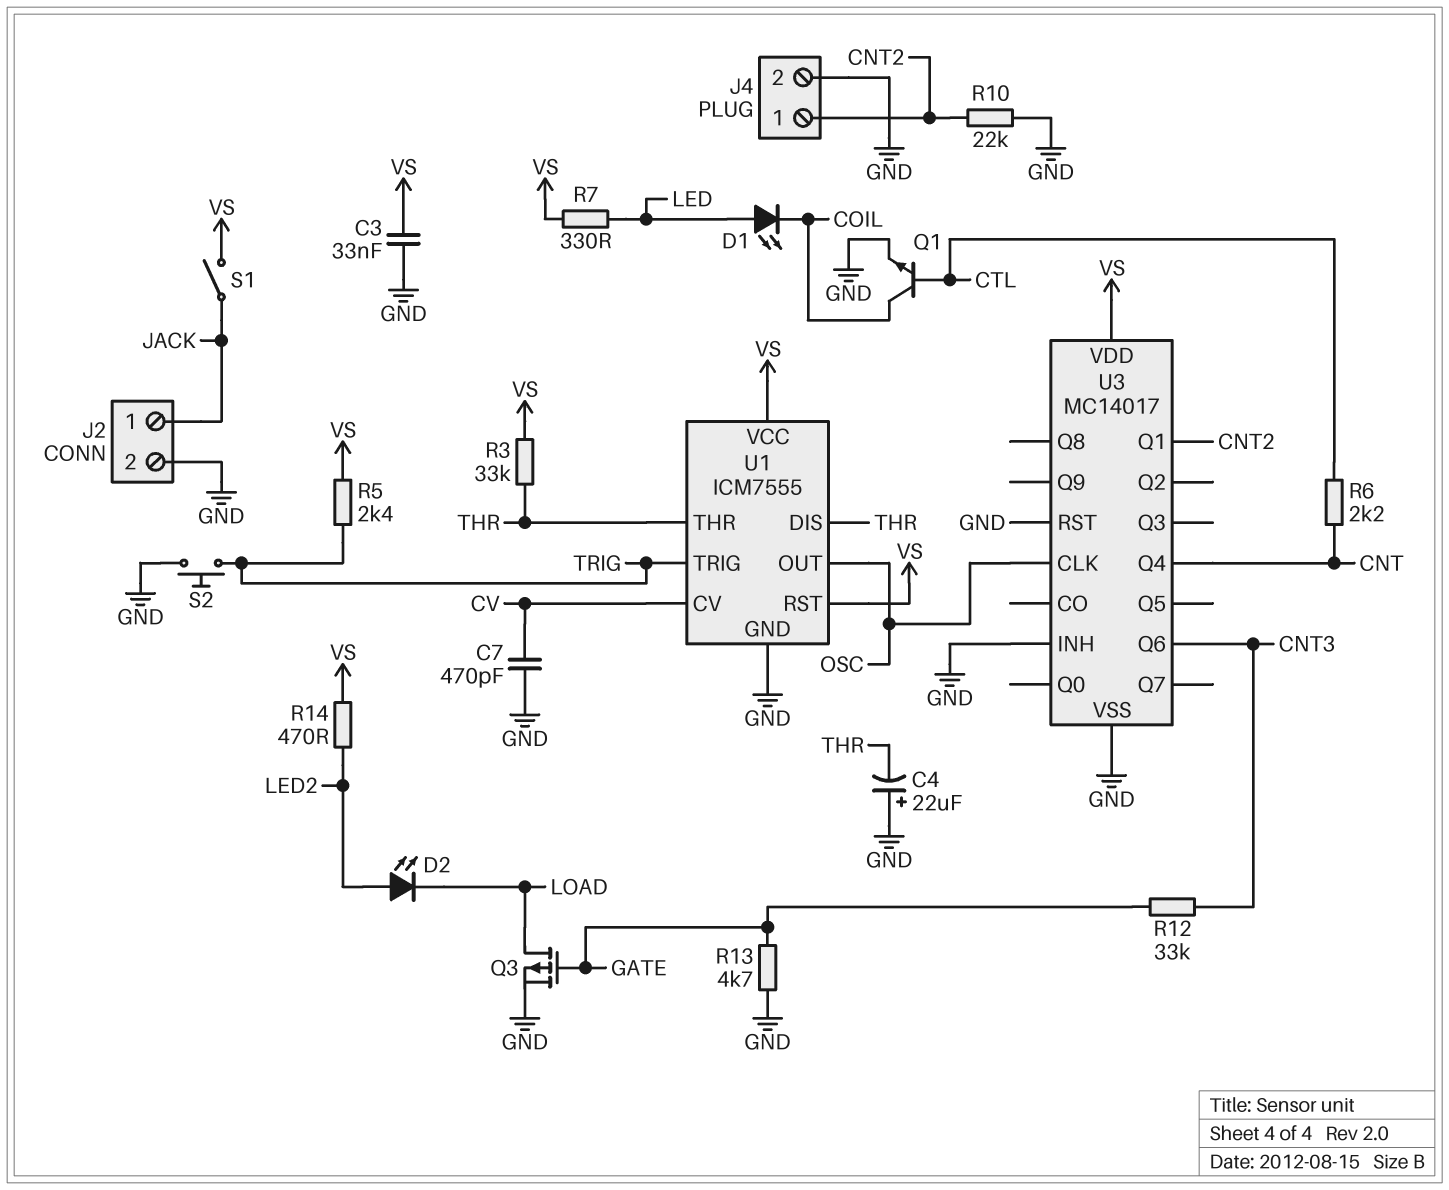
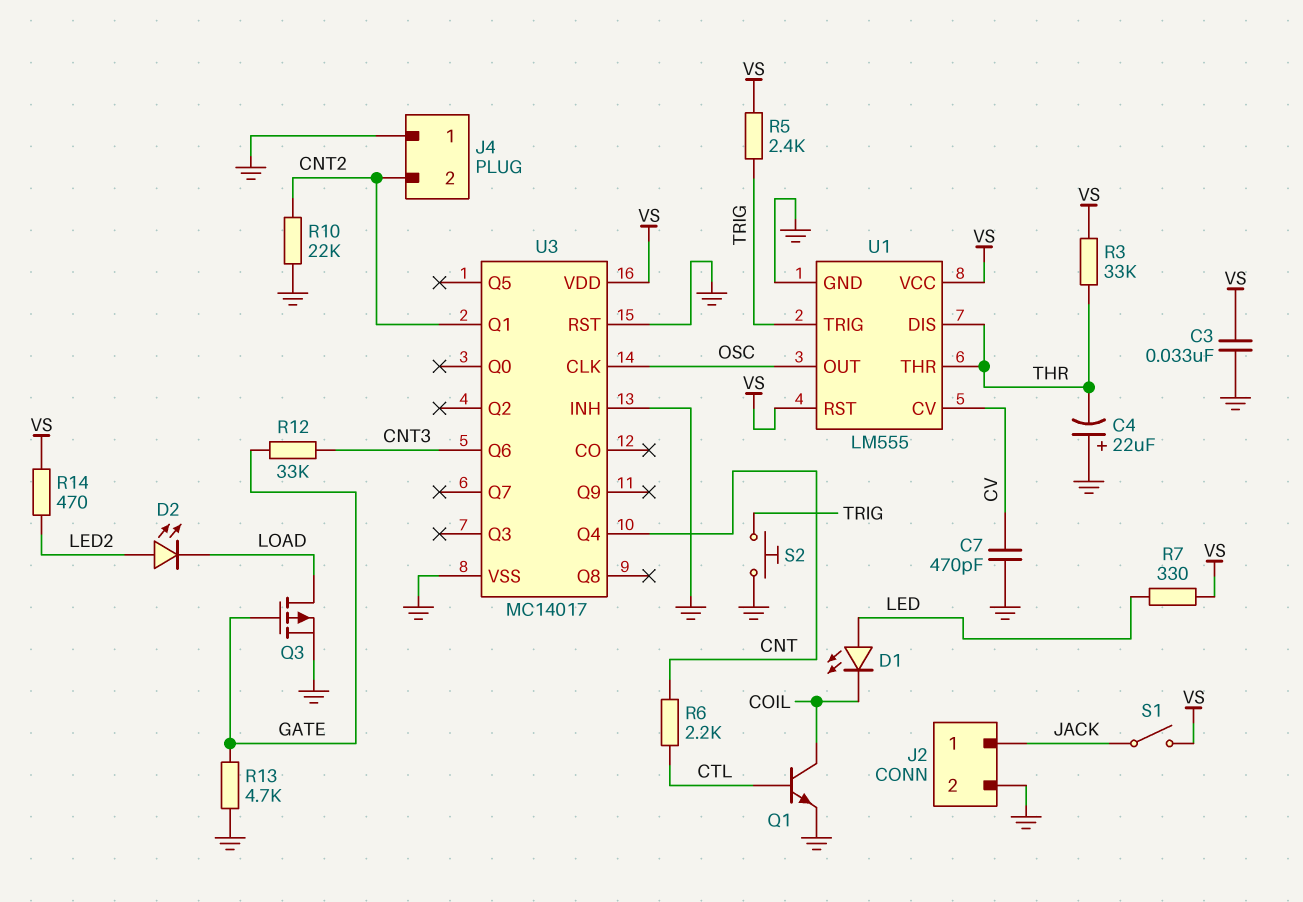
J4 pin 1: CNT2 -> GND
J4 pin 2: GND -> CNT2
U1: ICM7555 -> LM555

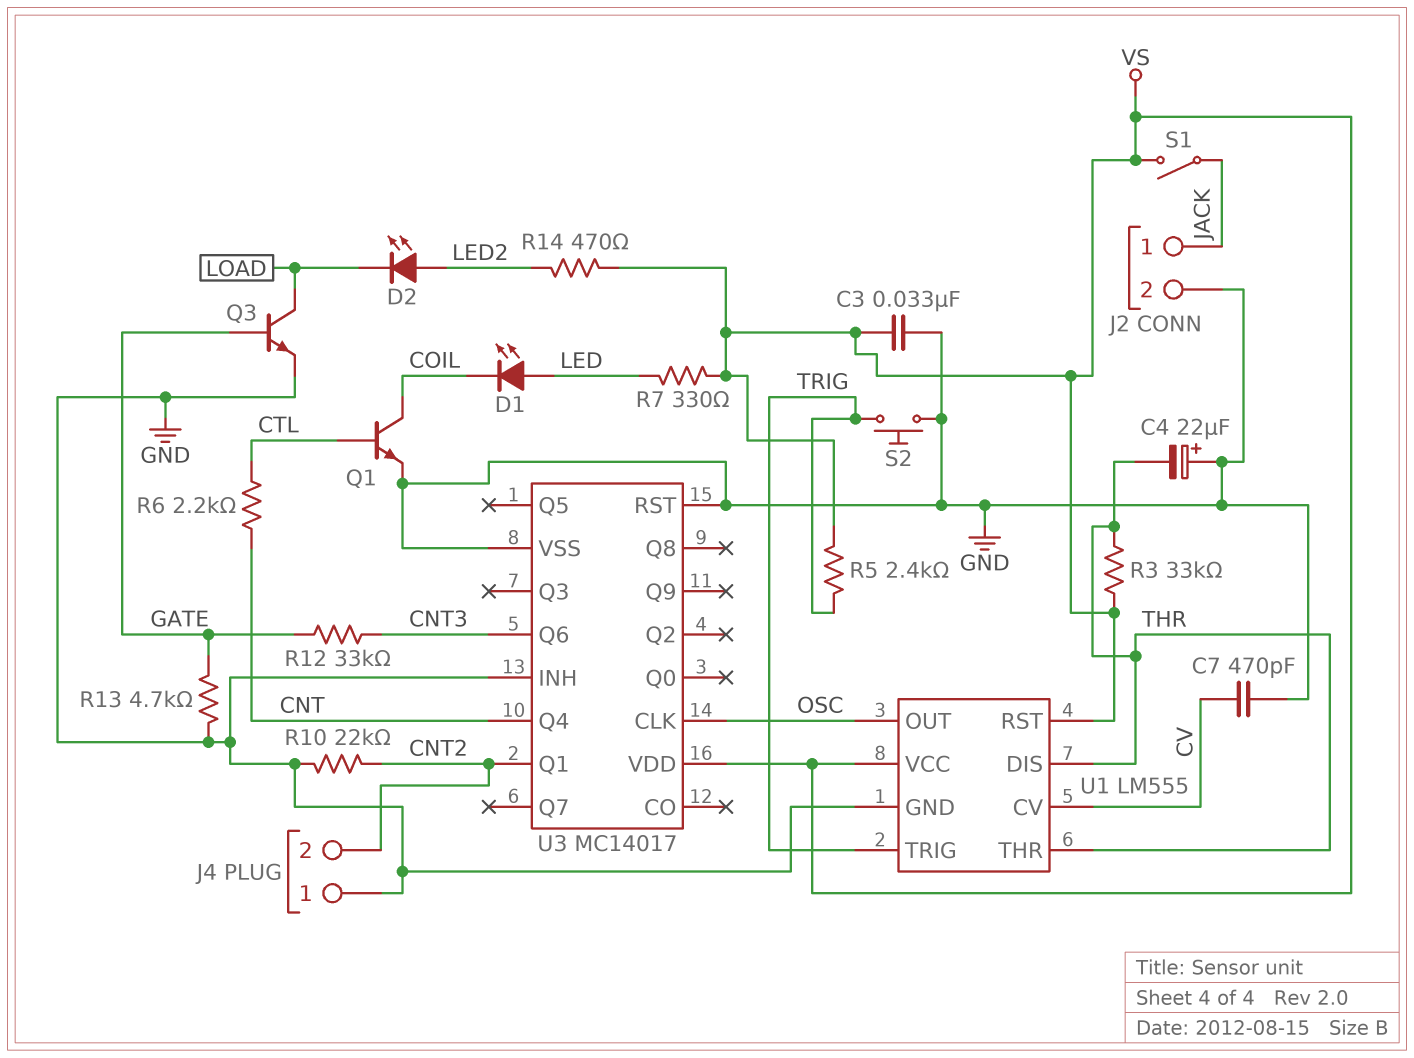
Q3: PMOS (G GATE, D LOAD, S GND) -> NPN (B GATE, C LOAD, E GND)

